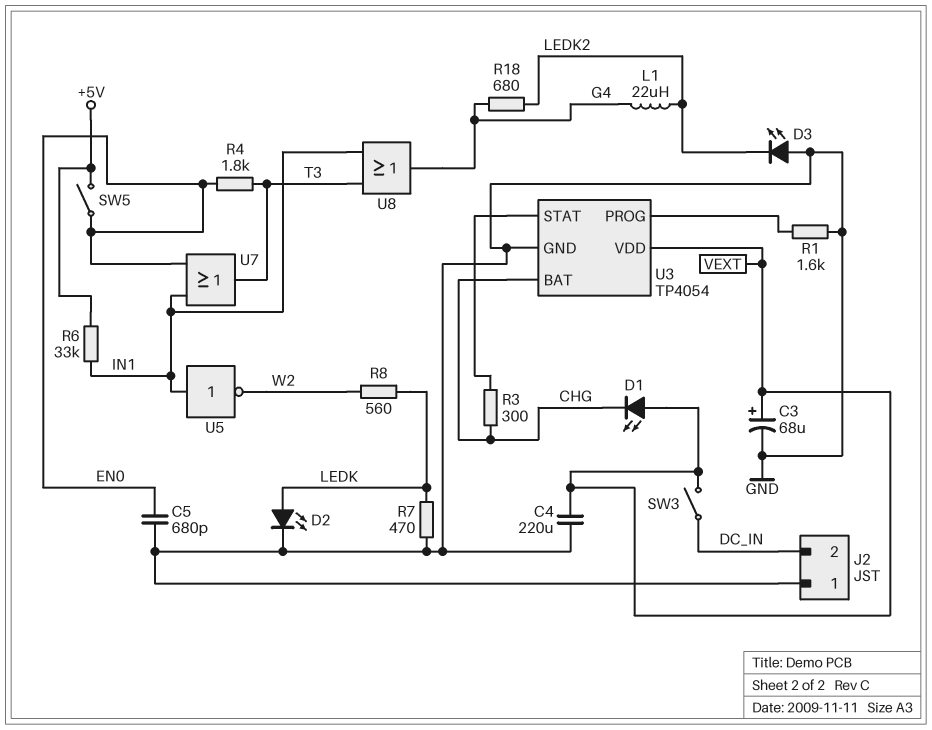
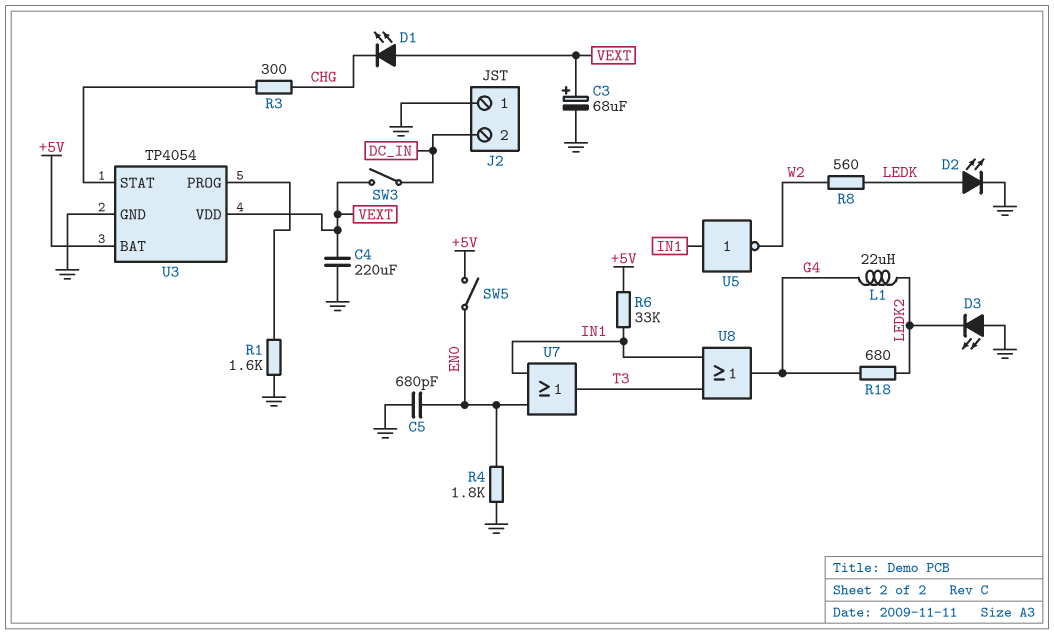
R4: 1.8k (EN0, T3) -> 1.8k (EN0, GND)
R7: 470 (GND, LEDK) -> none
U3 pin BAT: CHG -> +5V

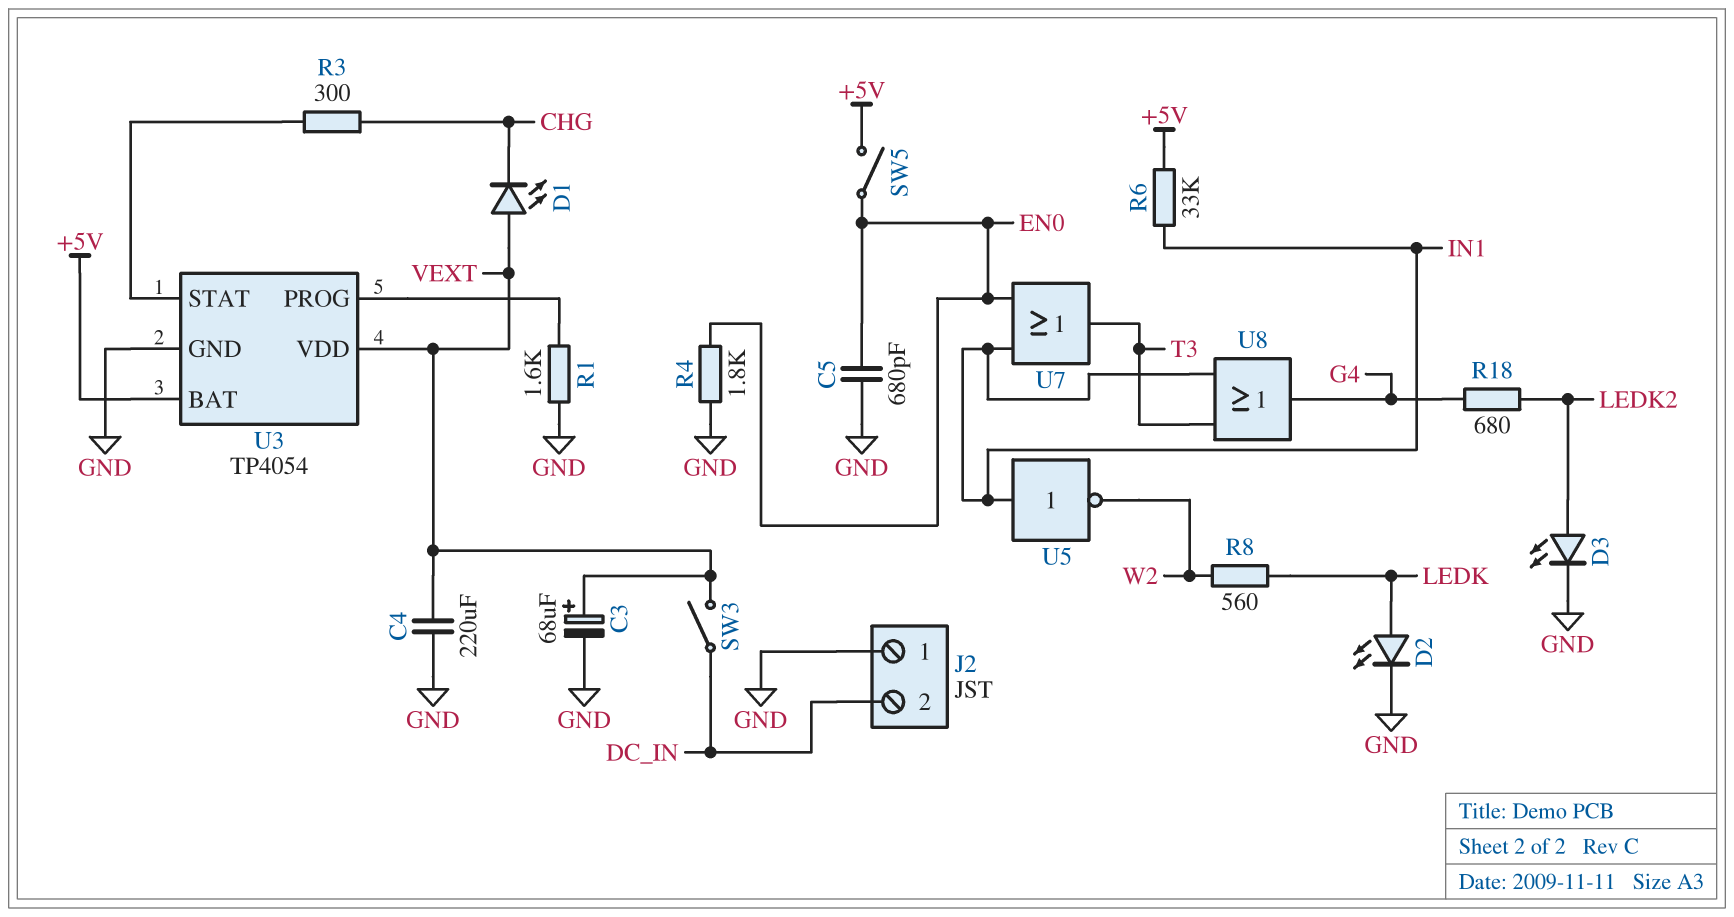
D3: LED (A GND, K LEDK2) -> LED (A LEDK2, K GND)
L1: 22uH (G4, LEDK2) -> none

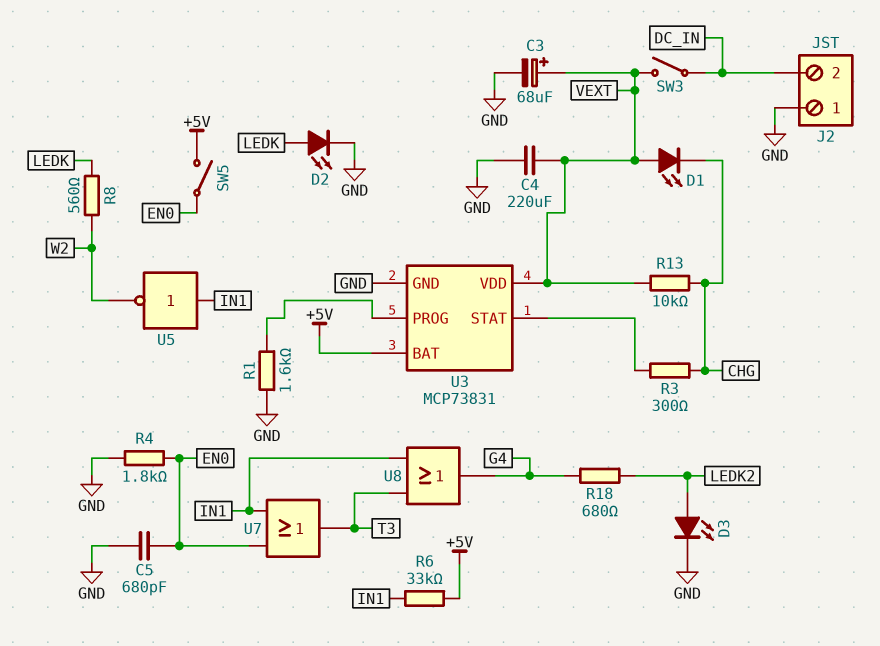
R13: none -> 10k (CHG, VEXT)
U3: TP4054 -> MCP73831

